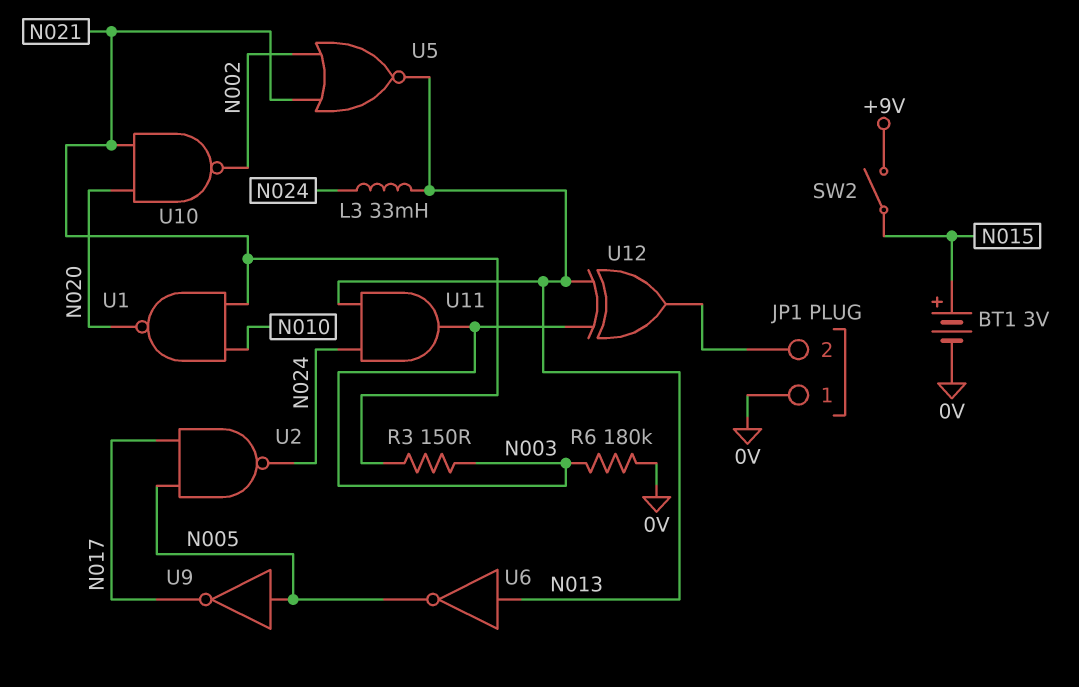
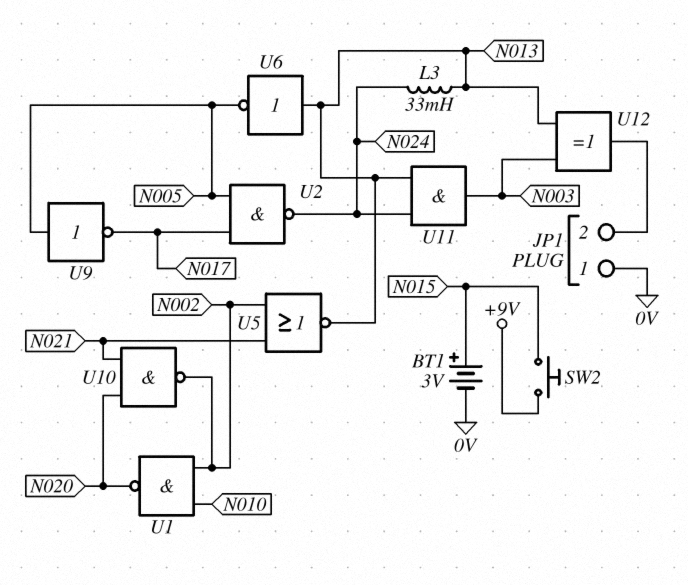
R3: 150 (N003, N021) -> none
R6: 180k (0V, N003) -> none
SW2: switch (+9V, N015) -> button (+9V, N015)
U1: NAND (in N010, in N021, out N020) -> NAND (in N002, in N010, out N020)

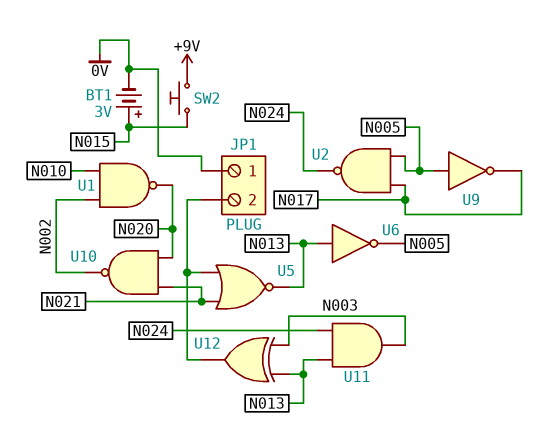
L3: 33mH (N013, N024) -> none
U5: NOR (in N002, in N021, out N013) -> NOR (in JP1/2, in N021, out N013)

